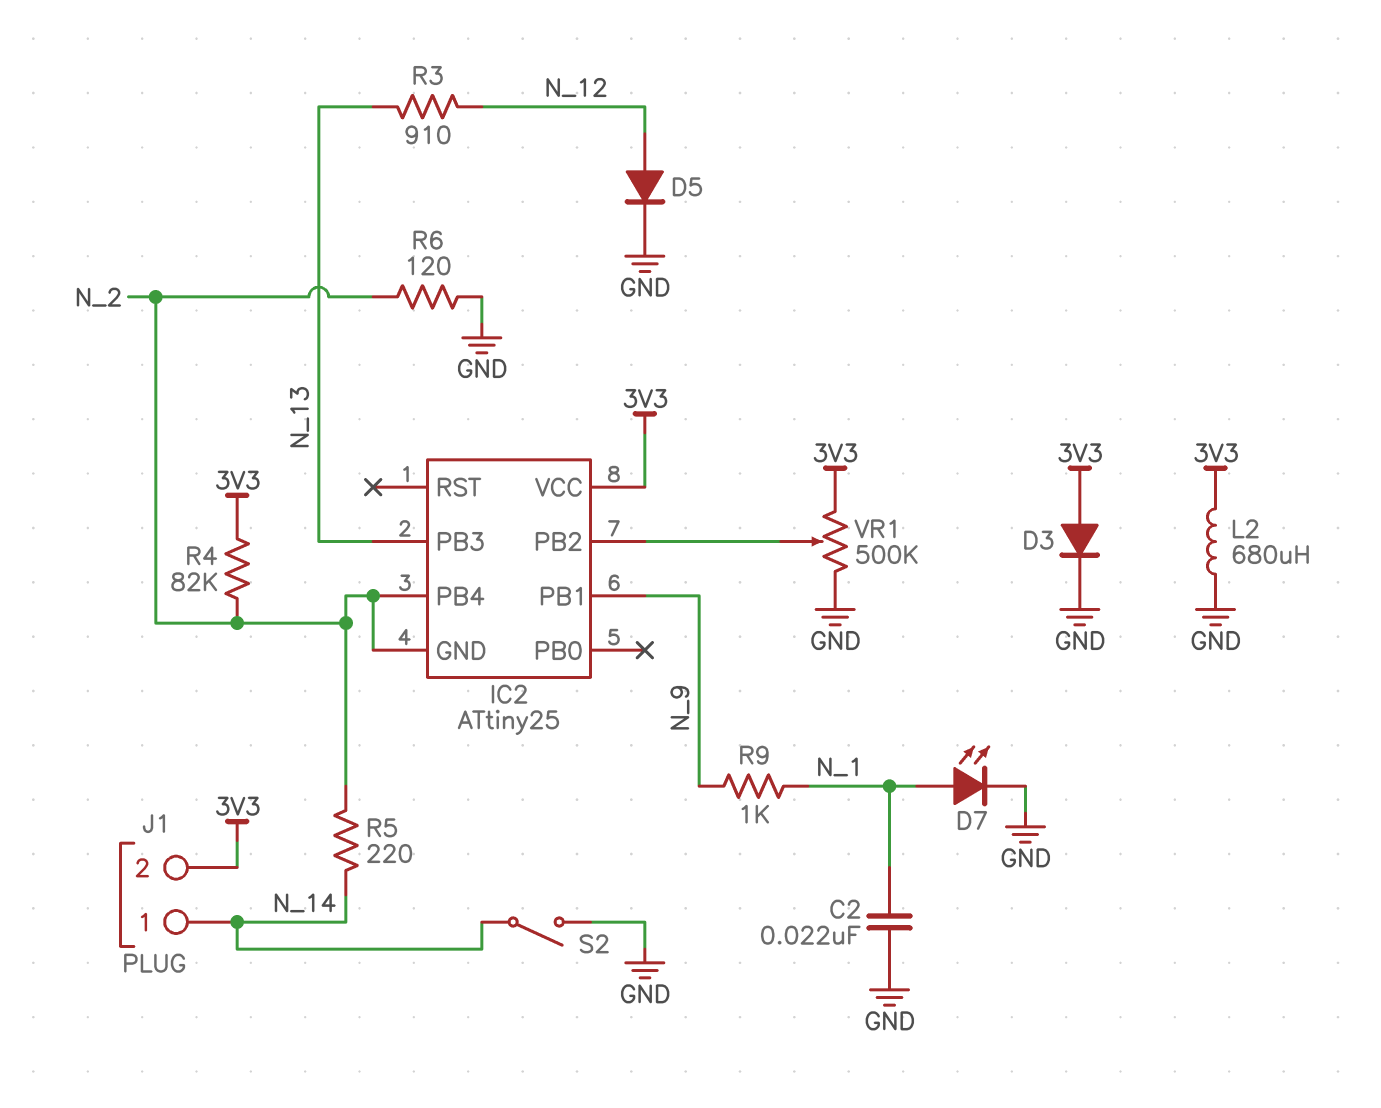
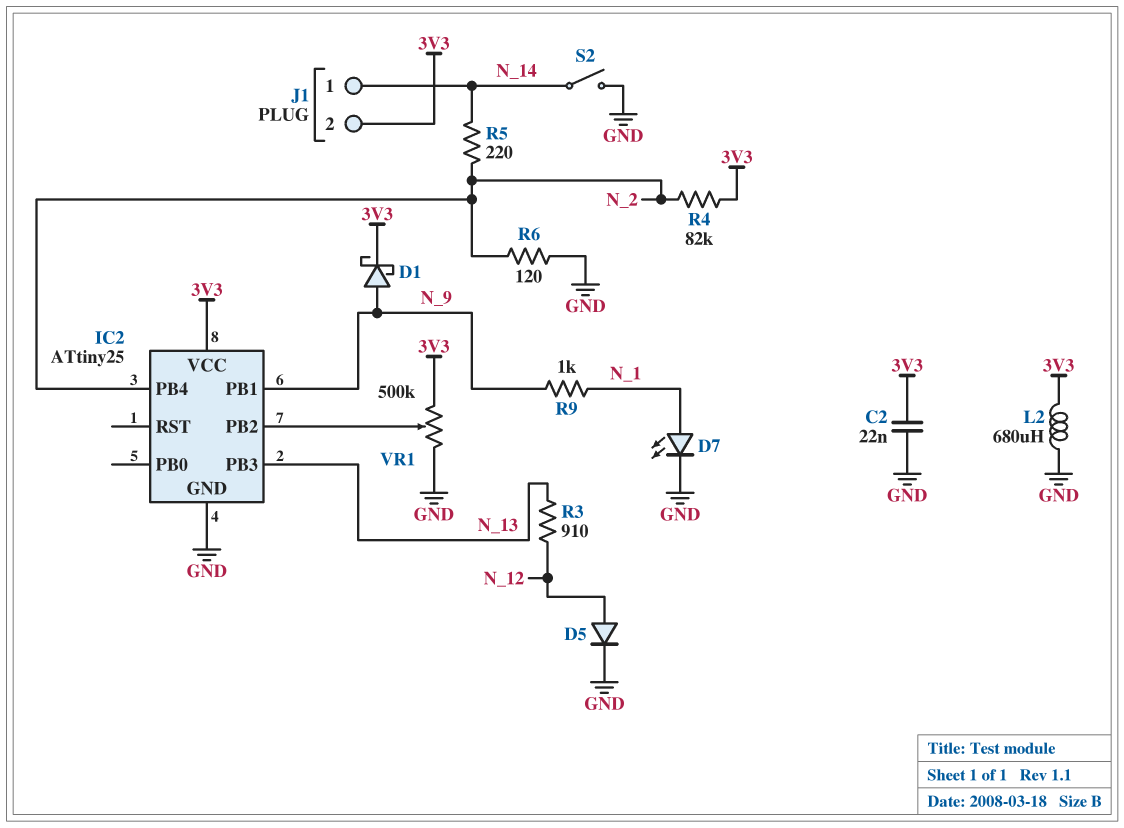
C2: 22nF (GND, N_1) -> 22nF (3V3, GND)
D1: none -> schottky (A N_9, K 3V3)
D3: diode (A 3V3, K GND) -> none
IC2 pin GND: N_2 -> GND

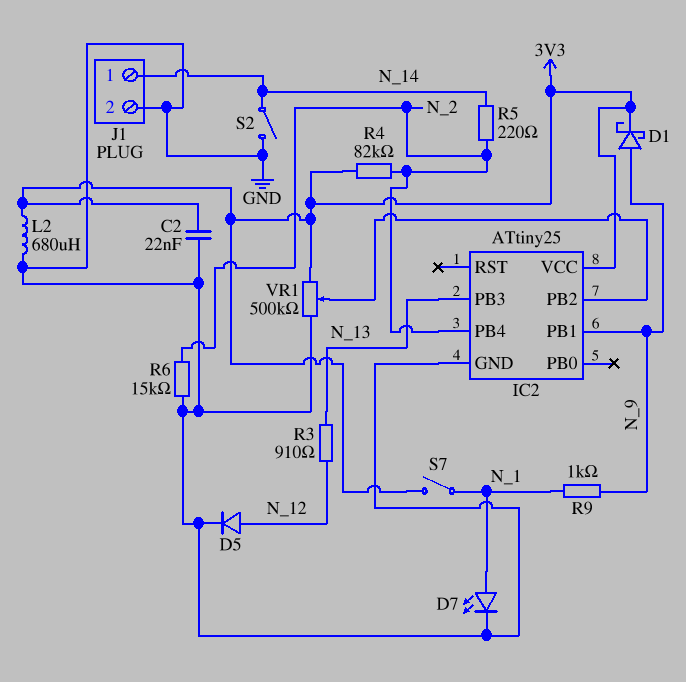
J1 pin 2: 3V3 -> GND
R6: 120 (GND, N_2) -> 15k (GND, N_2)
S7: none -> switch (3V3, N_1)

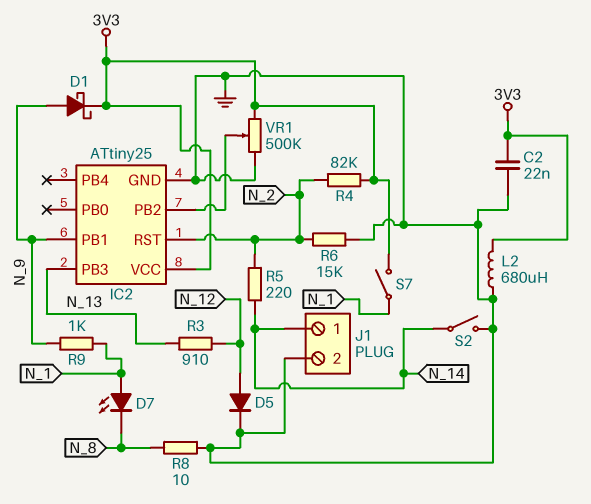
D7: LED (A N_1, K GND) -> LED (A N_1, K N_8)
IC2 pin PB4: N_2 -> none
IC2 pin RST: none -> N_2
R8: none -> 10 (GND, N_8)

